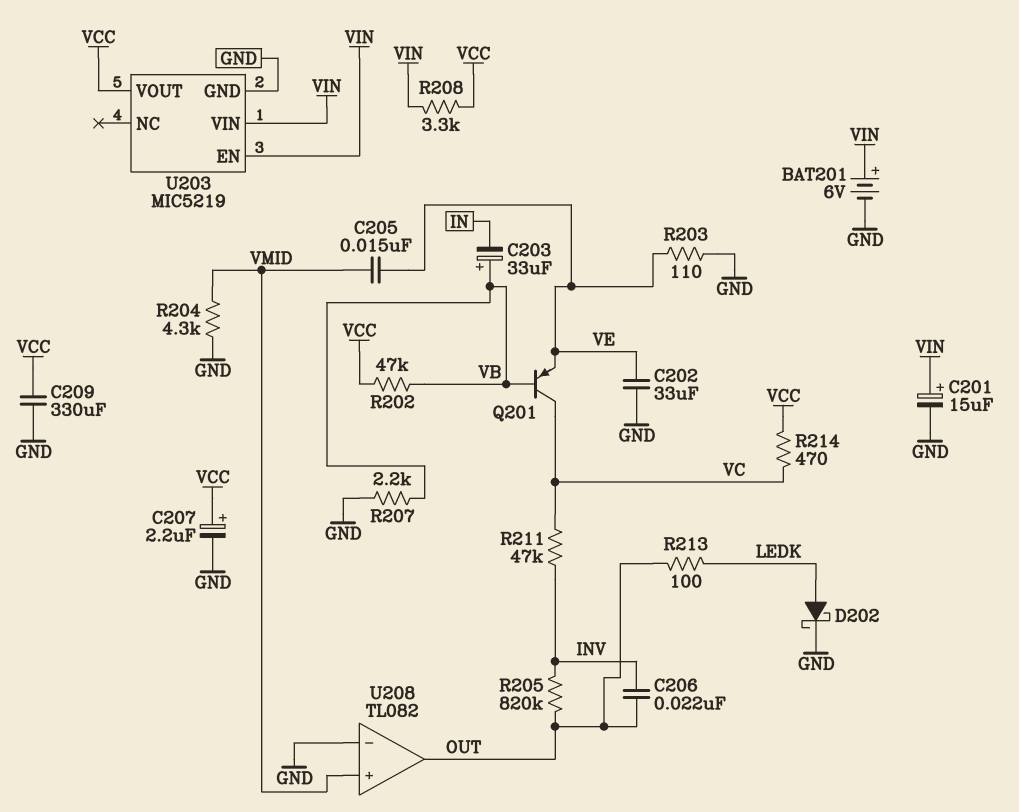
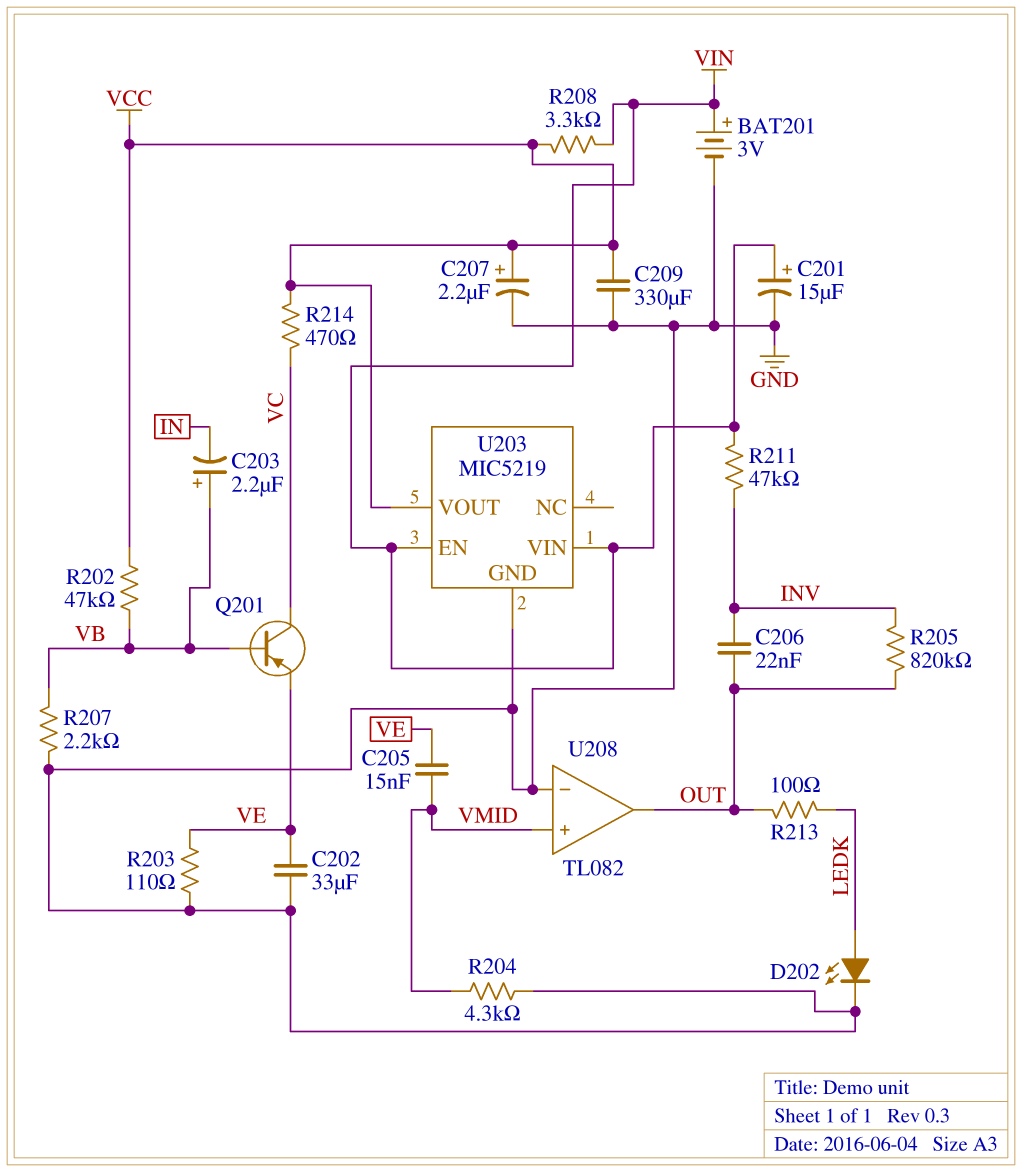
BAT201: 6V (plus VIN, minus GND) -> 3V (plus VIN, minus GND)
C203: 33uF (plus VB, minus IN) -> 2.2uF (plus VB, minus IN)
D202: schottky (A LEDK, K GND) -> LED (A LEDK, K GND)
R211: 47k (INV, VC) -> 47k (INV, VIN)

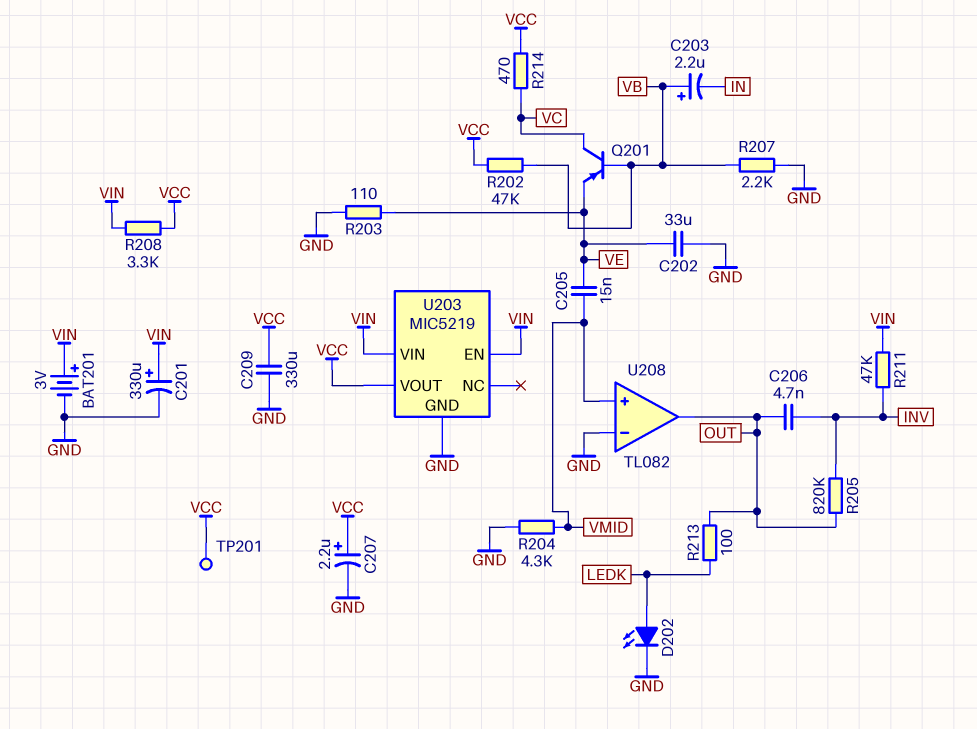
C201: 15uF (plus VIN, minus GND) -> 330uF (plus VIN, minus GND)
C206: 22nF (INV, OUT) -> 4.7nF (INV, OUT)
TP201: none -> test point (VCC)

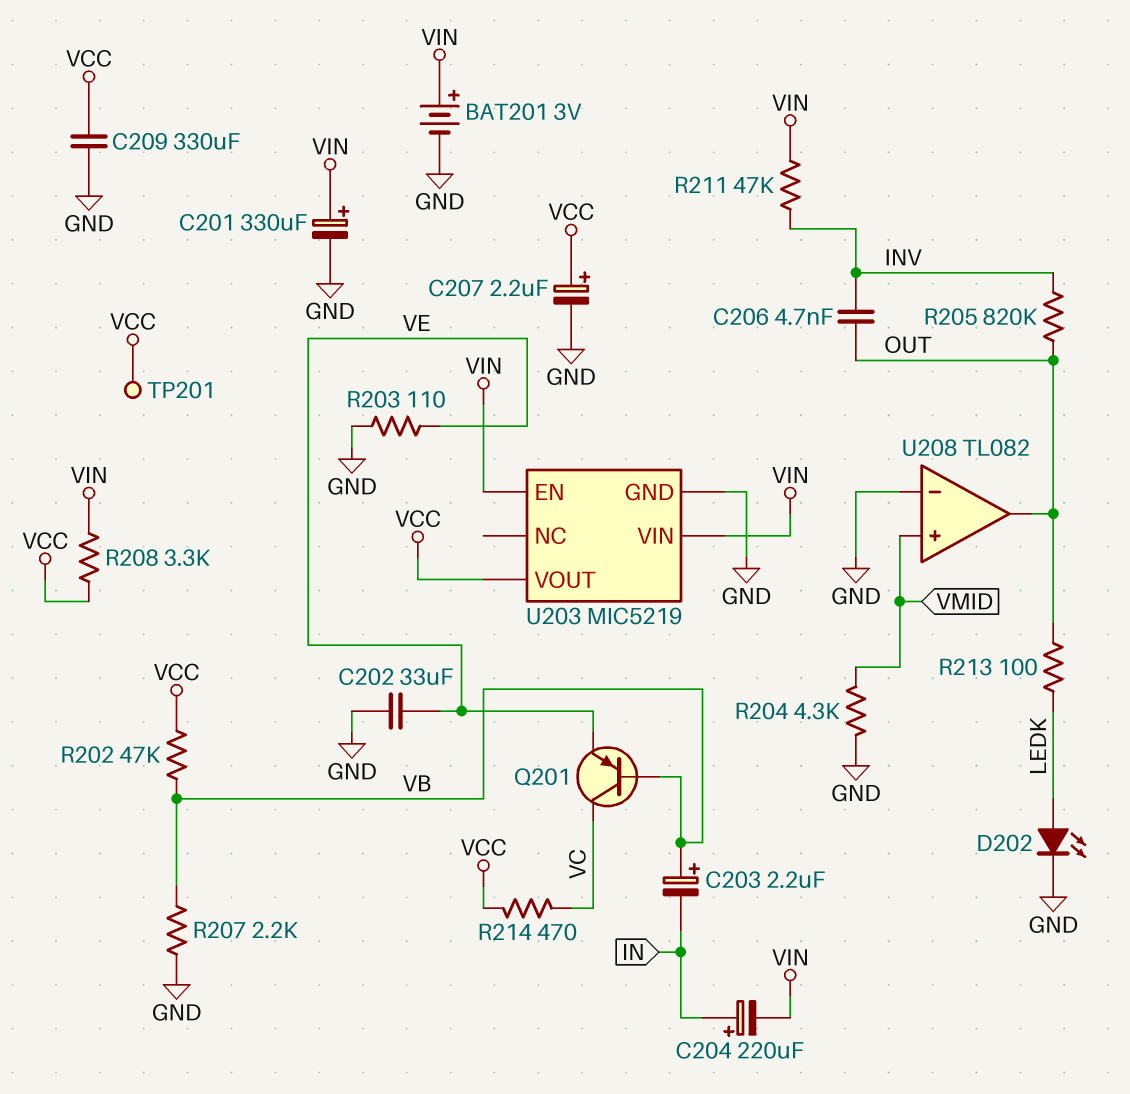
C204: none -> 220uF (plus IN, minus VIN)
C205: 15nF (VE, VMID) -> none

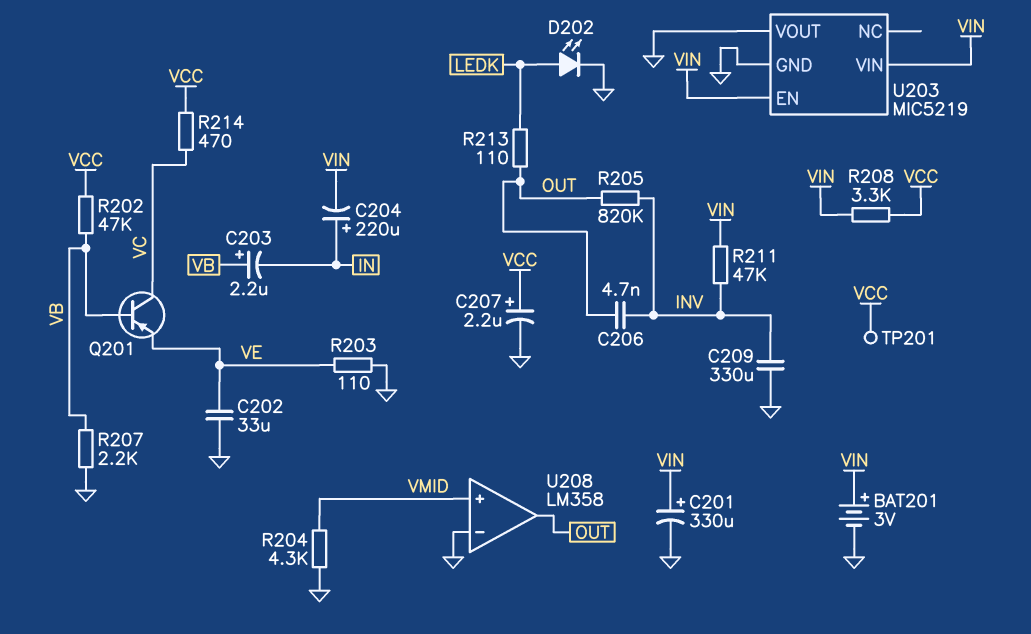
C209: 330uF (GND, VCC) -> 330uF (GND, INV)
R213: 100 (LEDK, OUT) -> 110 (LEDK, OUT)
U203 pin VOUT: VCC -> GND
U208: TL082 -> LM358

